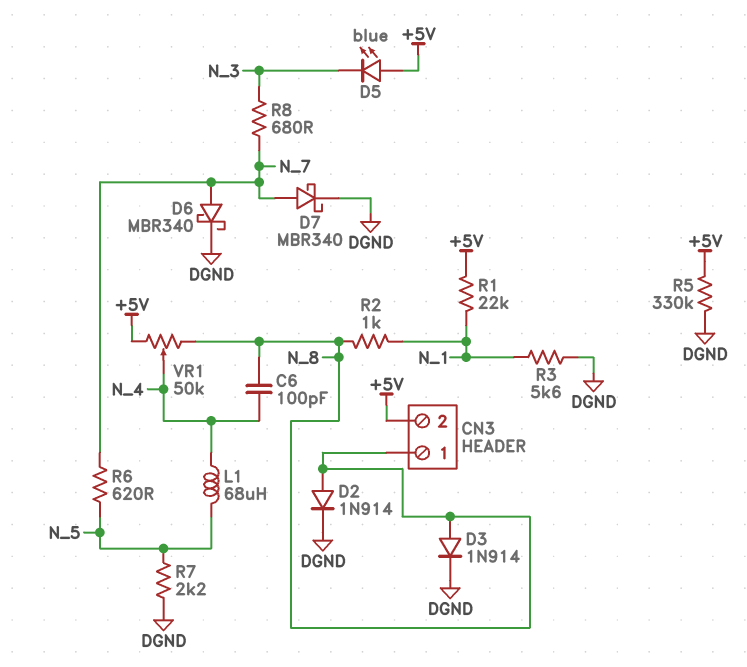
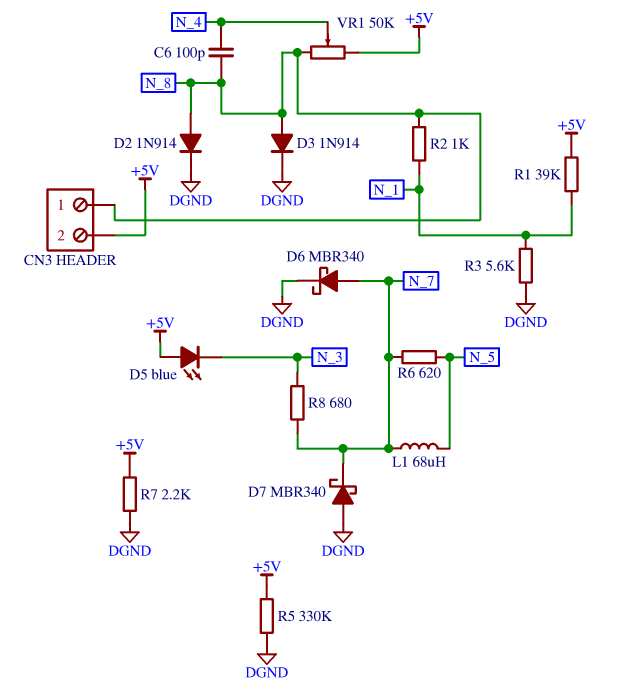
D7: schottky MBR340 (A N_7, K DGND) -> schottky MBR340 (A DGND, K N_7)
L1: 68uH (N_4, N_5) -> 68uH (N_5, N_7)
R1: 22k (+5V, N_1) -> 39k (+5V, N_1)
R7: 2.2k (DGND, N_5) -> 2.2k (+5V, DGND)

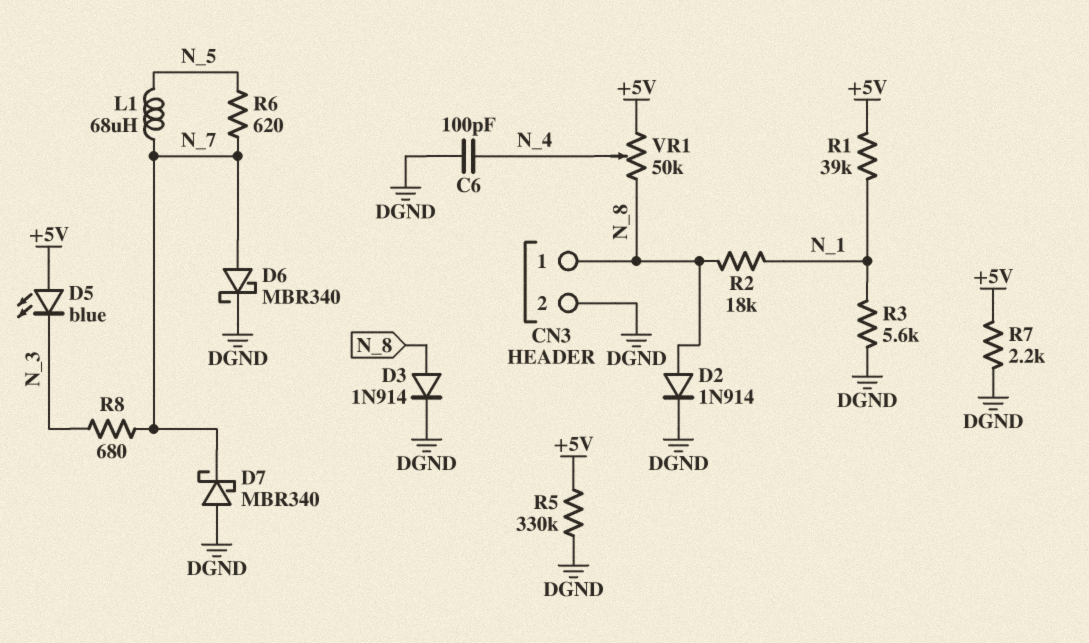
C6: 100pF (N_4, N_8) -> 100pF (DGND, N_4)
CN3 pin 2: +5V -> DGND
R2: 1k (N_1, N_8) -> 18k (N_1, N_8)

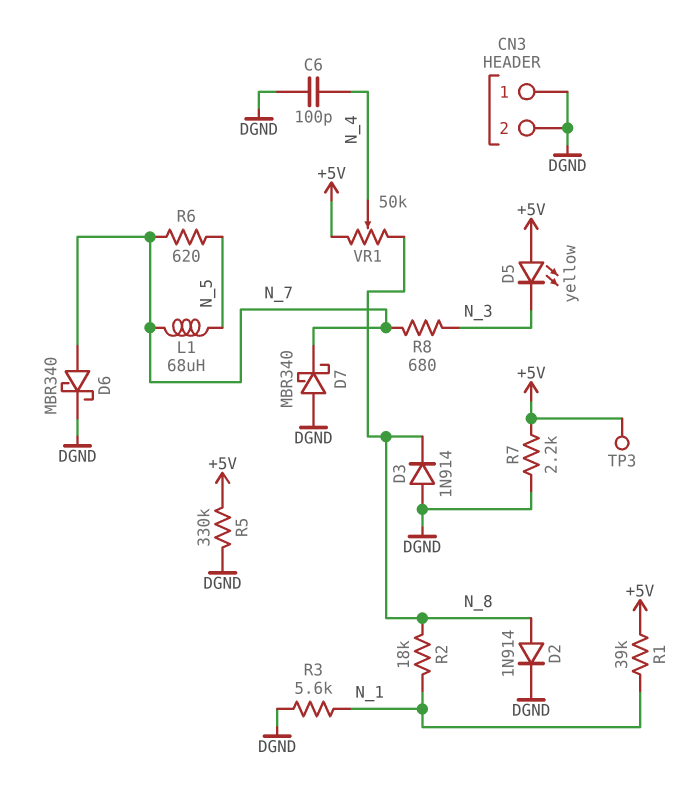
CN3 pin 1: N_8 -> DGND
D3: diode 1N914 (A N_8, K DGND) -> diode 1N914 (A DGND, K N_8)
D5: LED blue (A +5V, K N_3) -> LED yellow (A +5V, K N_3)
TP3: none -> test point (+5V)

